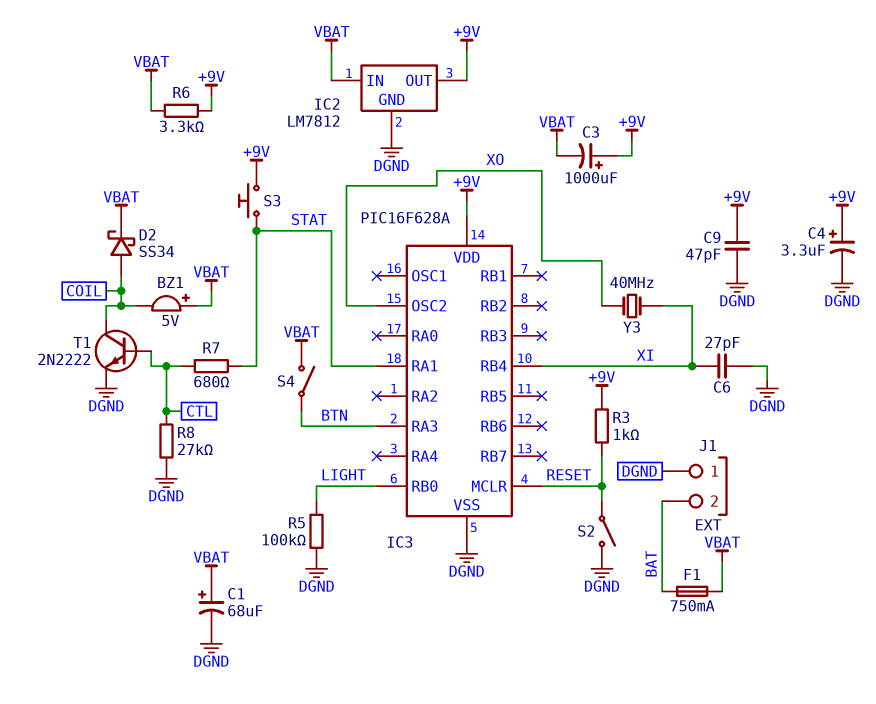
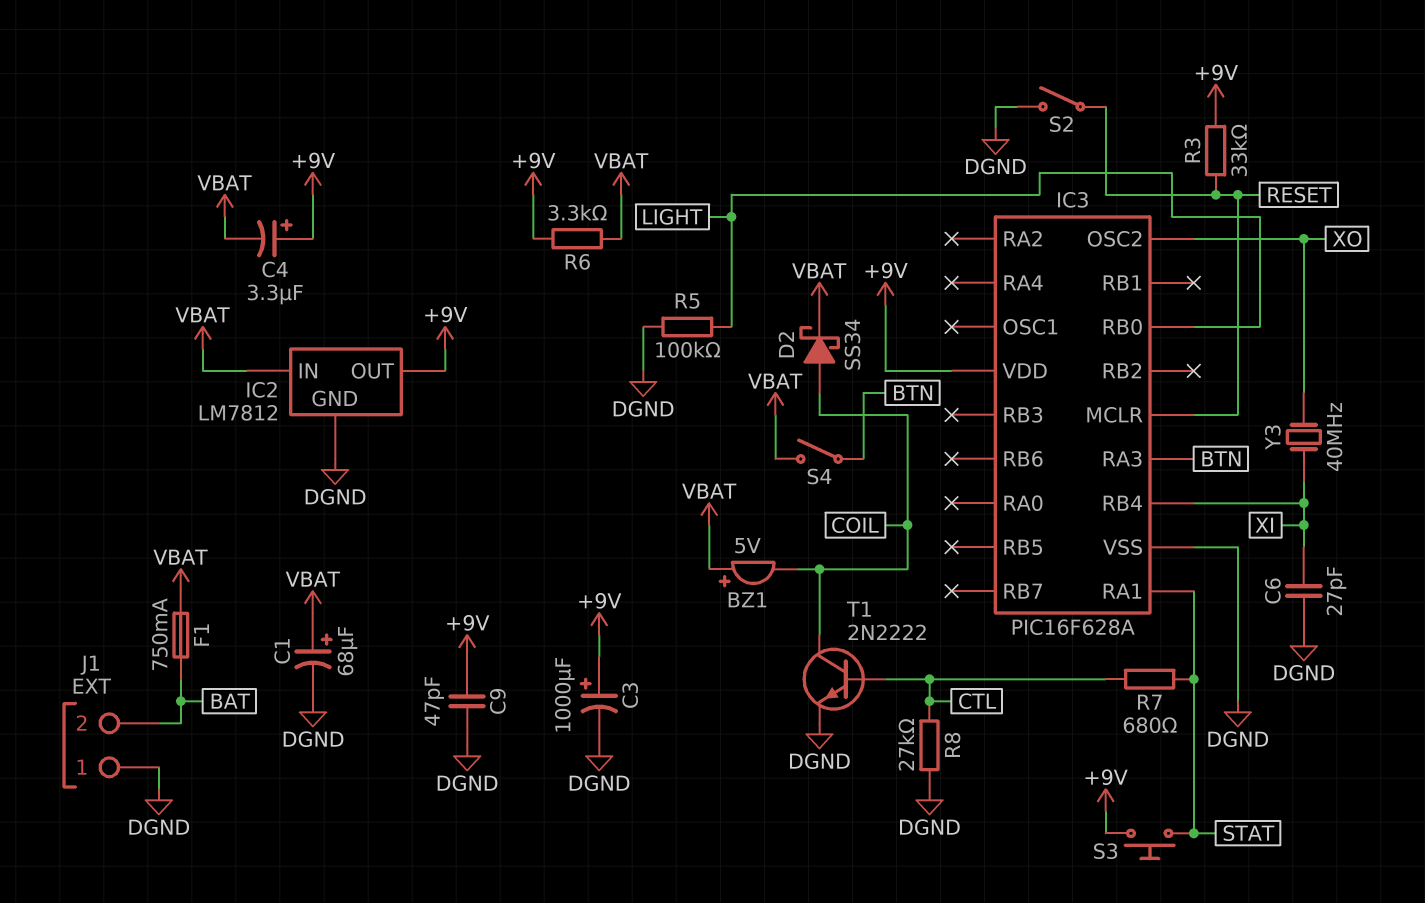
C3: 1000uF (plus +9V, minus VBAT) -> 1000uF (plus +9V, minus DGND)
C4: 3.3uF (plus +9V, minus DGND) -> 3.3uF (plus +9V, minus VBAT)
R3: 1k (+9V, RESET) -> 33k (+9V, RESET)

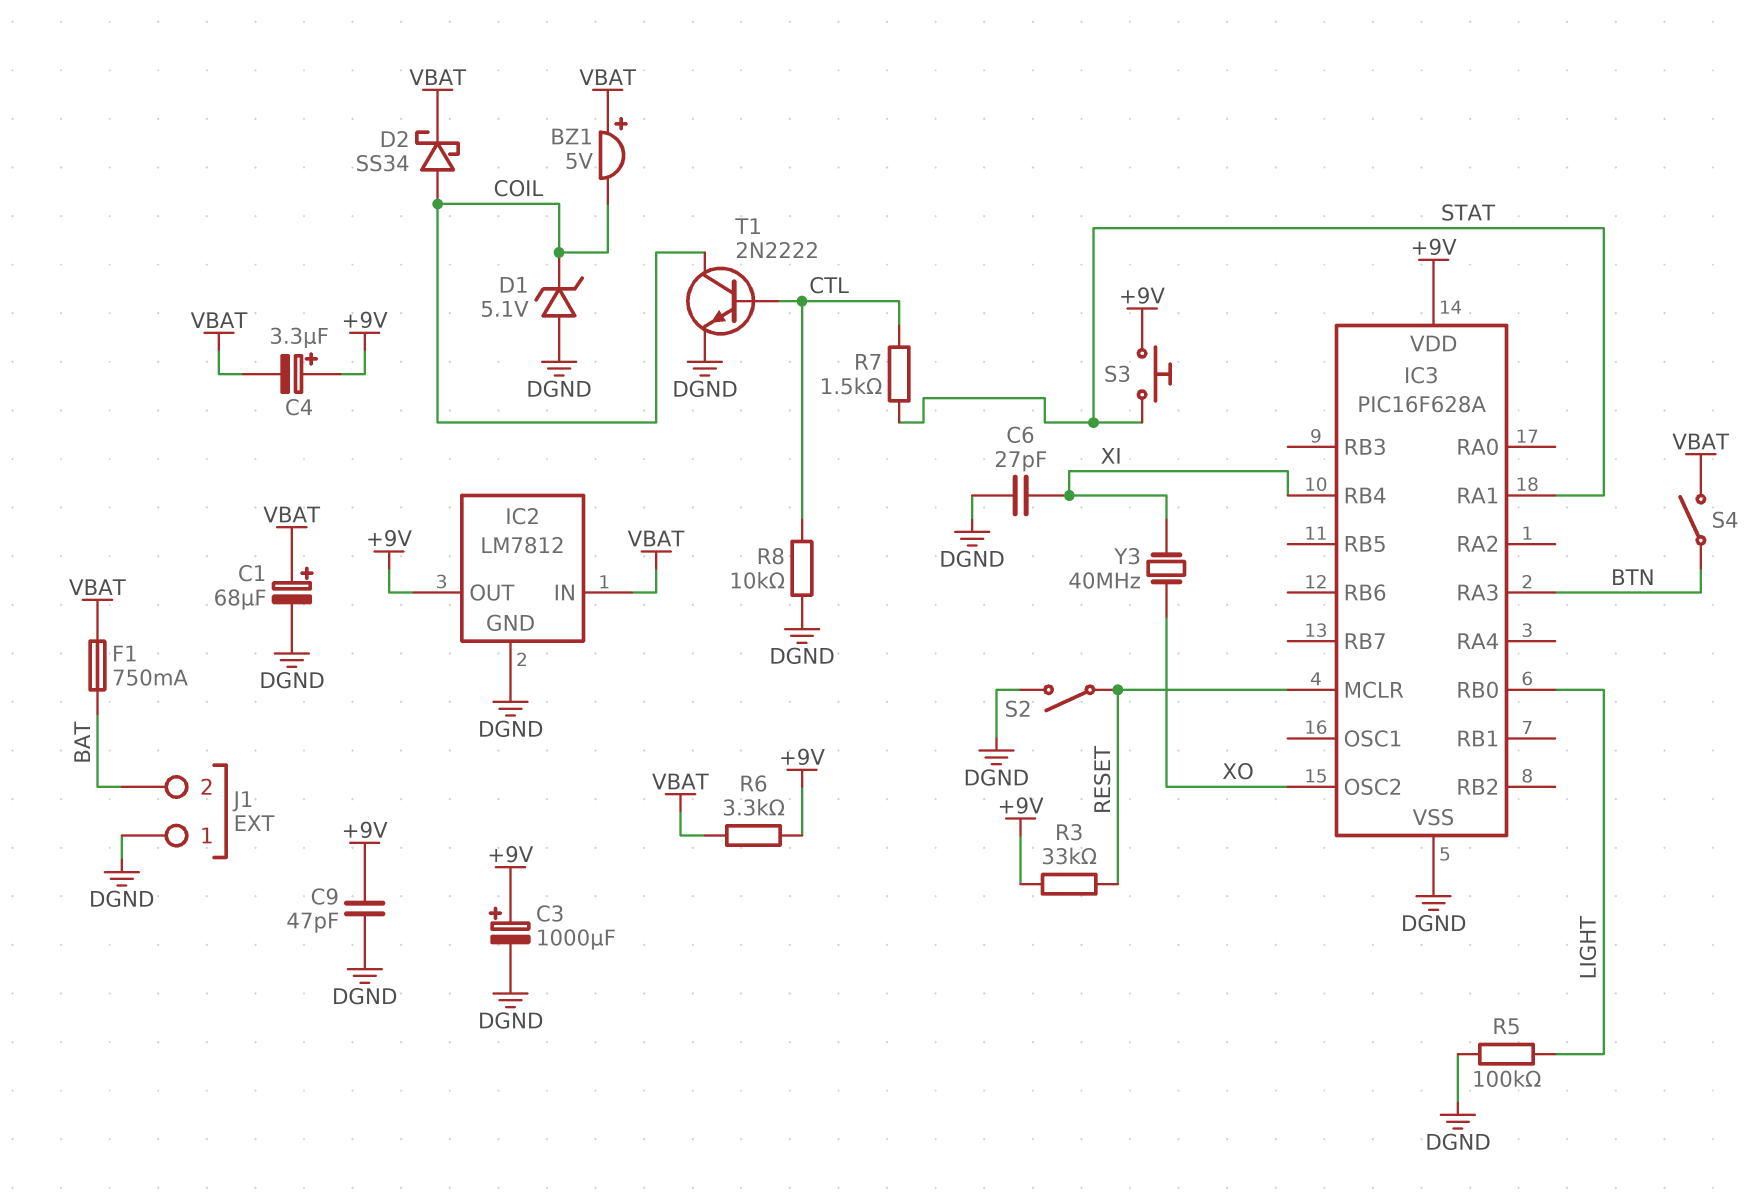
D1: none -> zener 5.1V (A DGND, K COIL)
R7: 680 (CTL, STAT) -> 1.5k (CTL, STAT)
R8: 27k (CTL, DGND) -> 10k (CTL, DGND)

